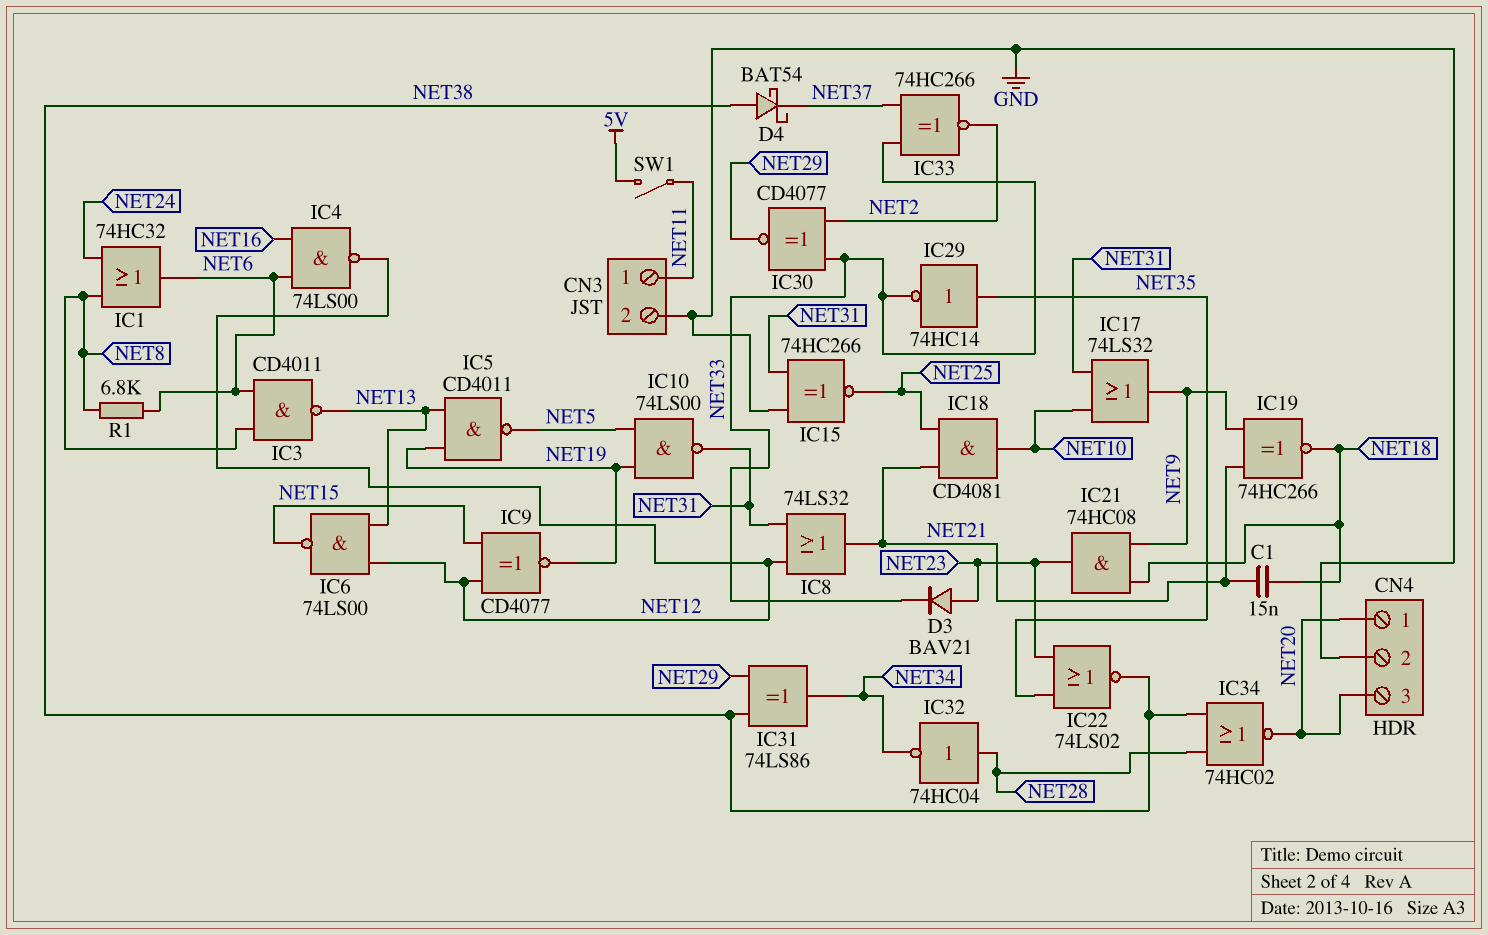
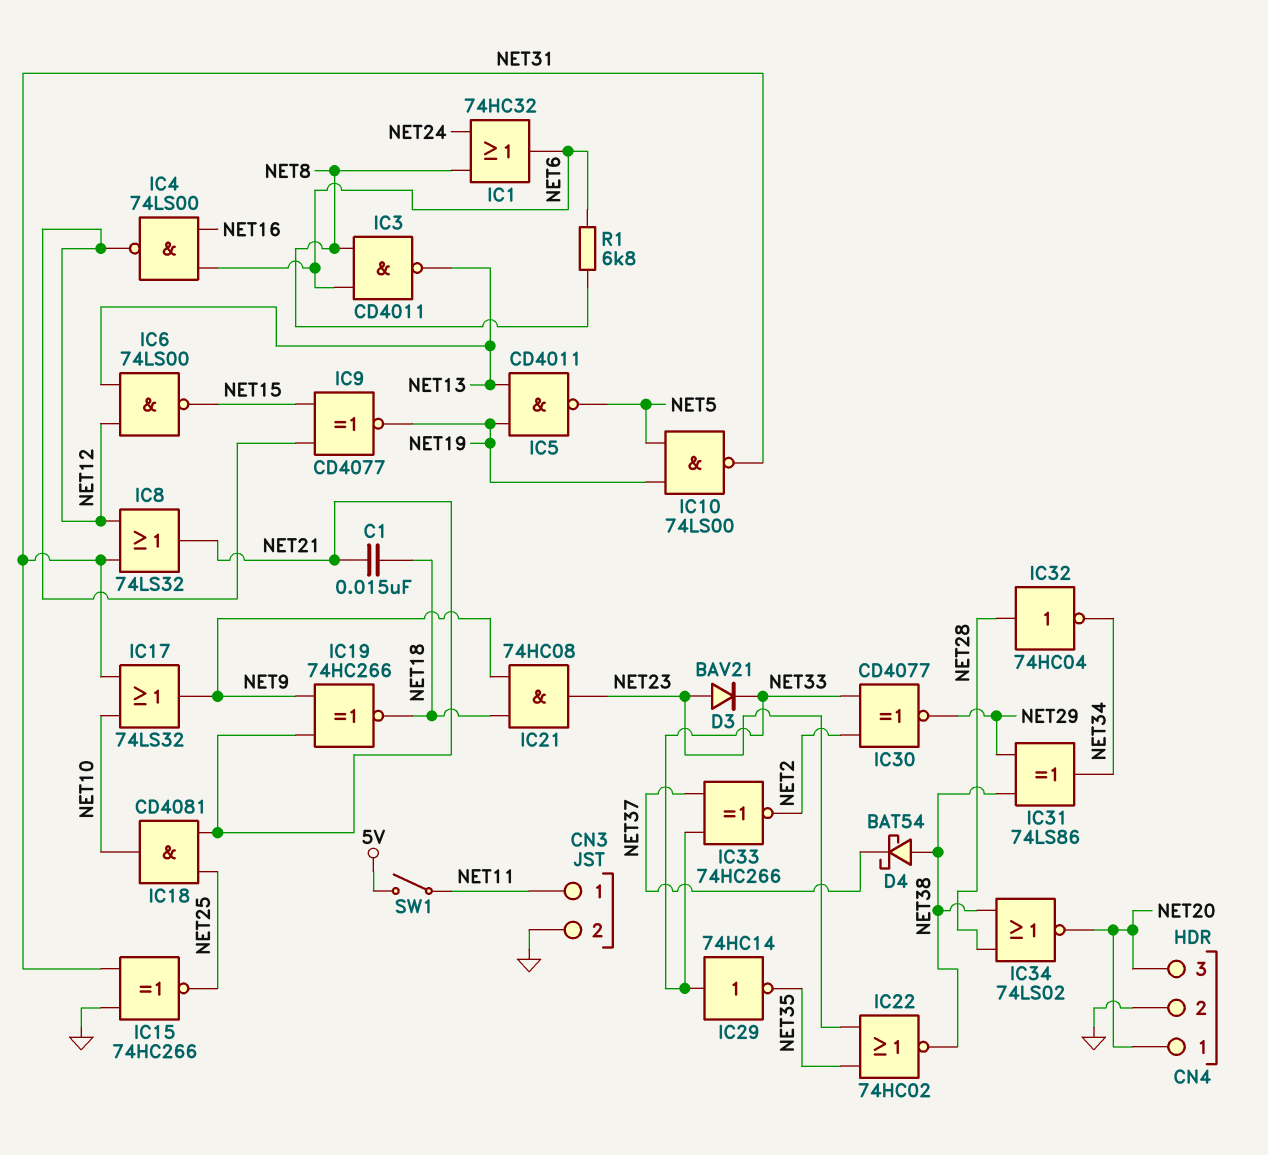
IC22: NOR 74LS02 (in NET23, in NET35, out NET38) -> NOR 74HC02 (in NET23, in NET35, out NET38)
IC29: NOT 74HC14 (in NET35, out NET33) -> NOT 74HC14 (in NET33, out NET35)
IC34: NOR 74HC02 (in NET28, in NET38, out NET20) -> NOR 74LS02 (in NET28, in NET38, out NET20)

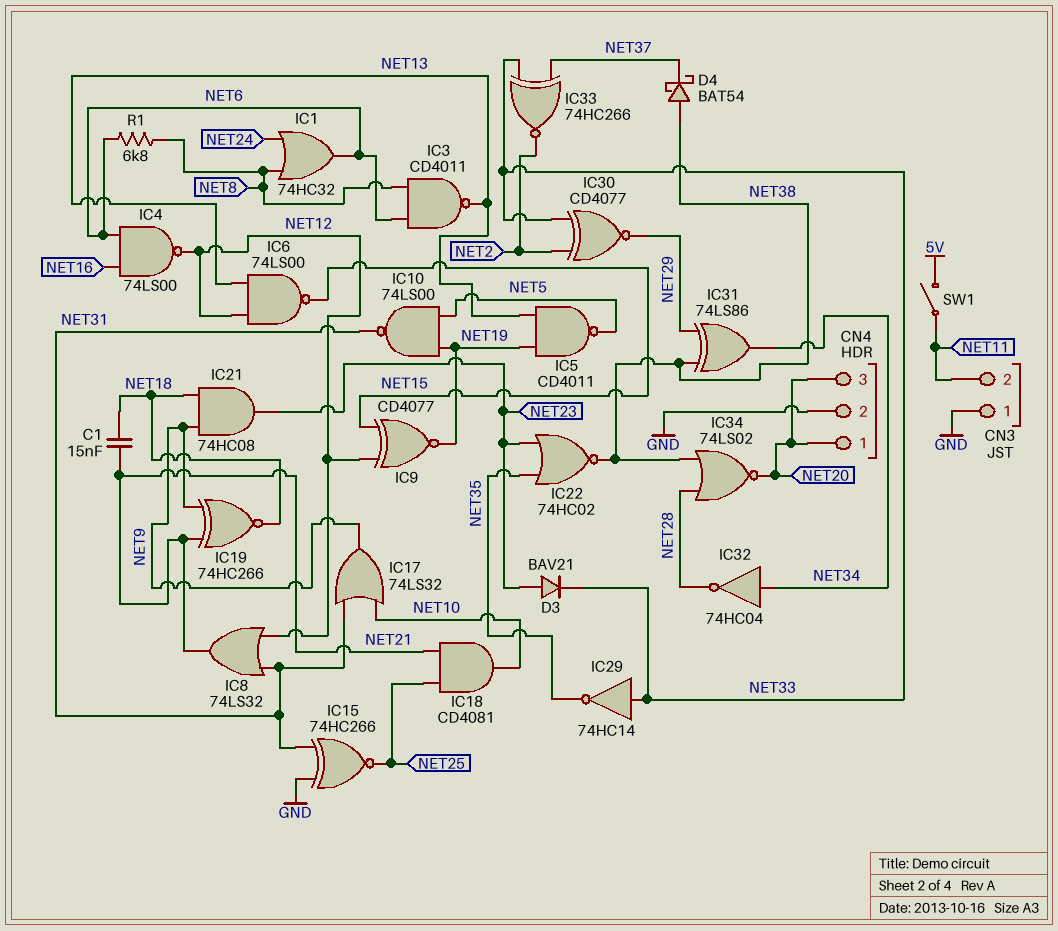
CN3 pin 1: NET11 -> GND
CN3 pin 2: GND -> NET11
IC32: NOT 74HC04 (in NET28, out NET34) -> NOT 74HC04 (in NET34, out NET28)

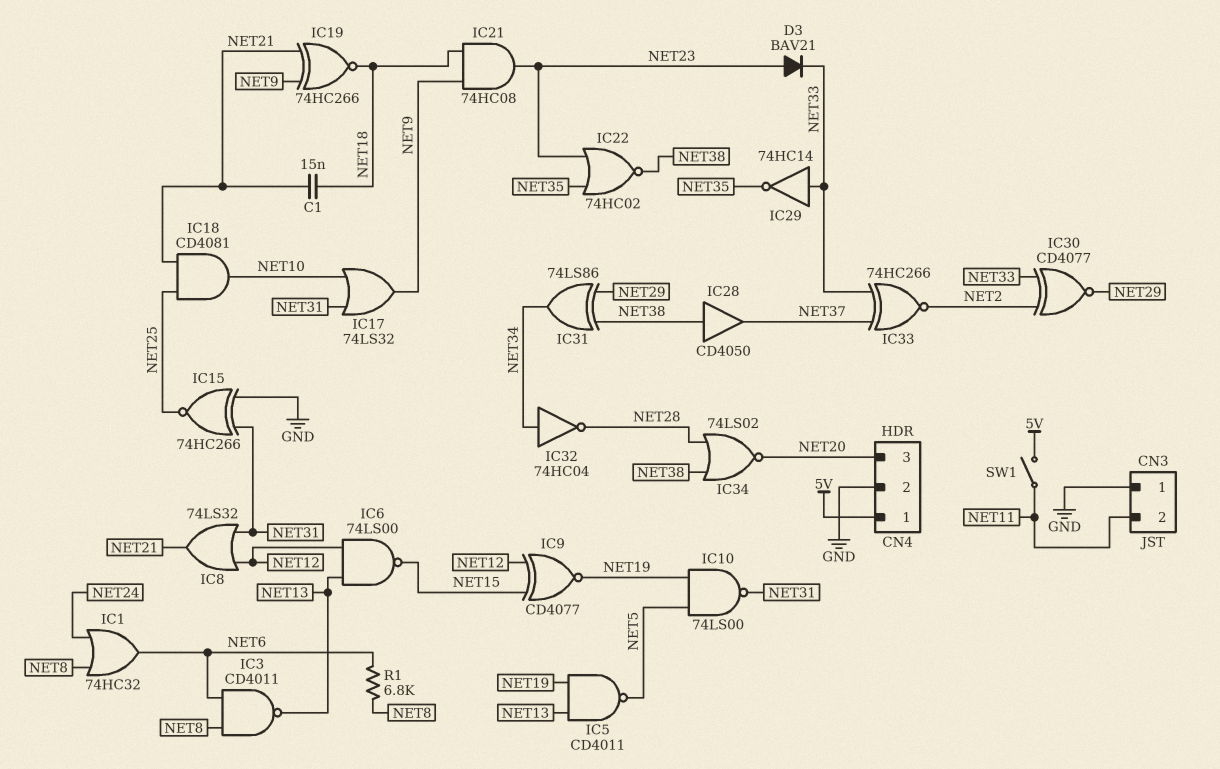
CN4 pin 1: NET20 -> 5V
D4: schottky BAT54 (A NET38, K NET37) -> none
IC4: NAND 74LS00 (in NET6, in NET16, out NET12) -> none
IC28: none -> buffer CD4050 (in NET38, out NET37)

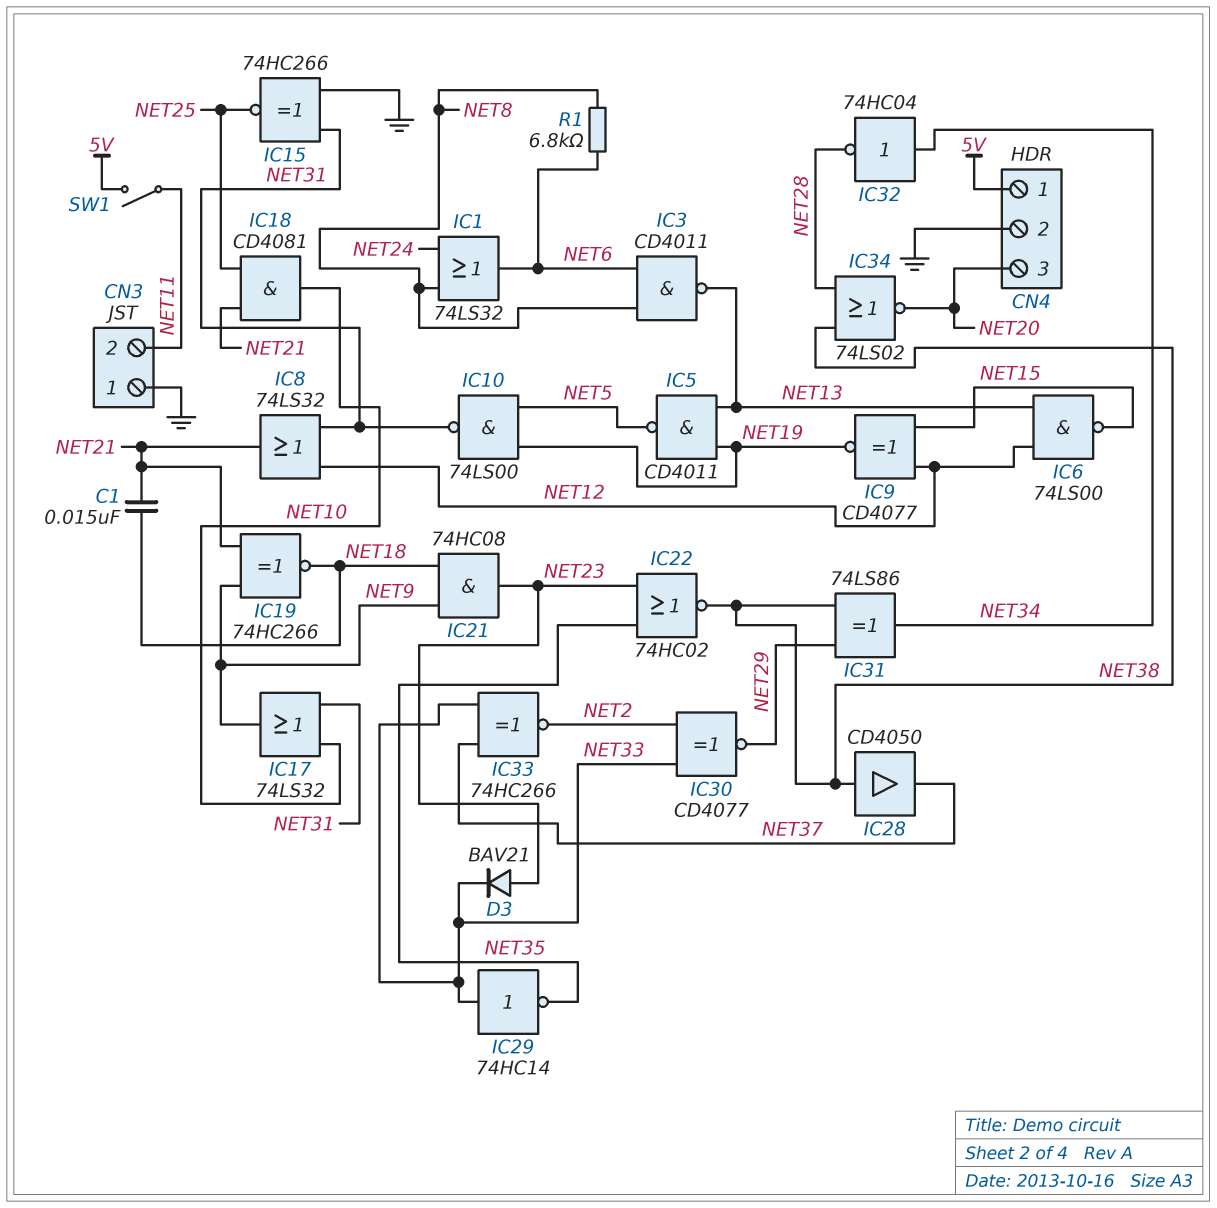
IC1: OR 74HC32 (in NET8, in NET24, out NET6) -> OR 74LS32 (in NET8, in NET24, out NET6)

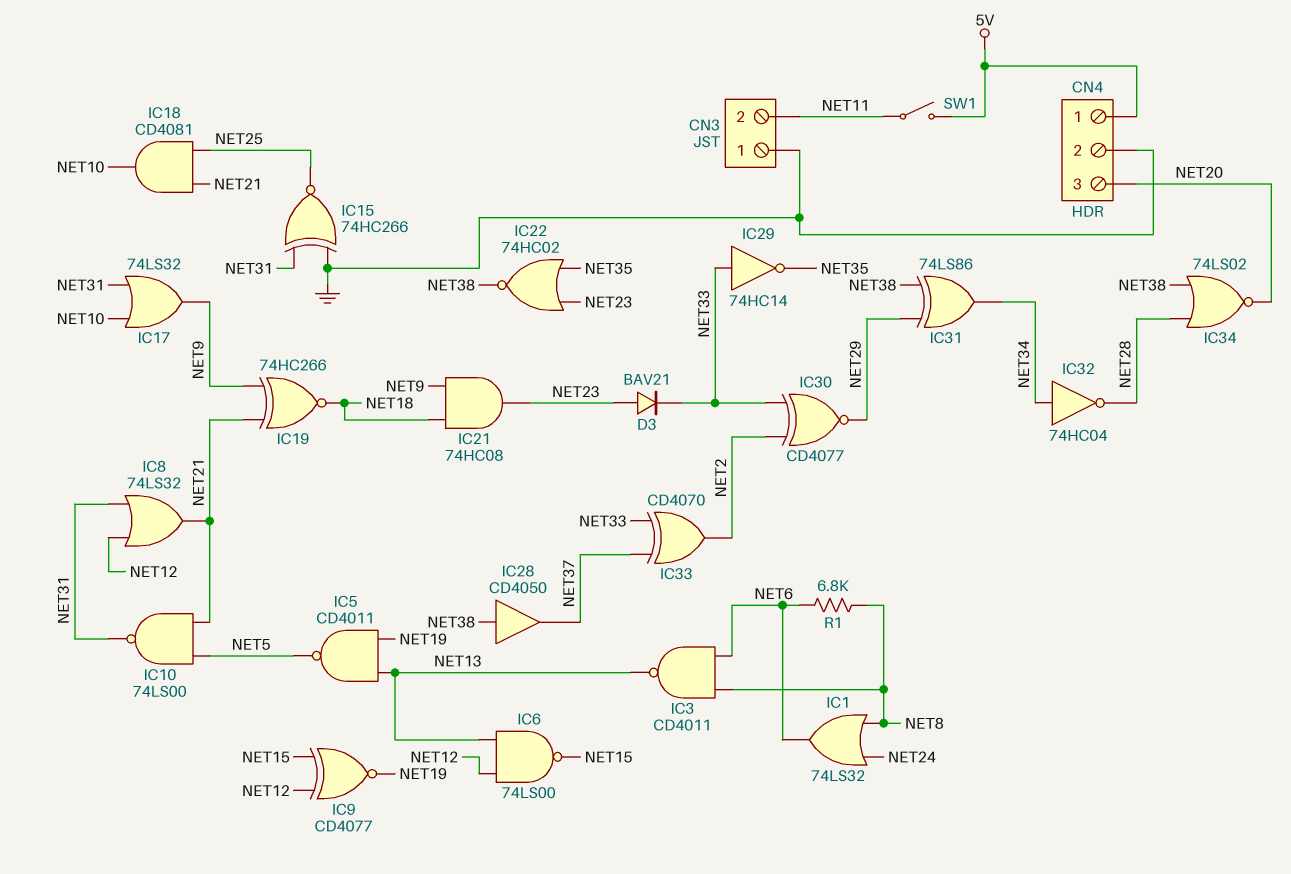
C1: 15nF (NET18, NET21) -> none
IC10: NAND 74LS00 (in NET5, in NET19, out NET31) -> NAND 74LS00 (in NET5, in NET21, out NET31)
IC33: XNOR 74HC266 (in NET33, in NET37, out NET2) -> XOR CD4070 (in NET33, in NET37, out NET2)

